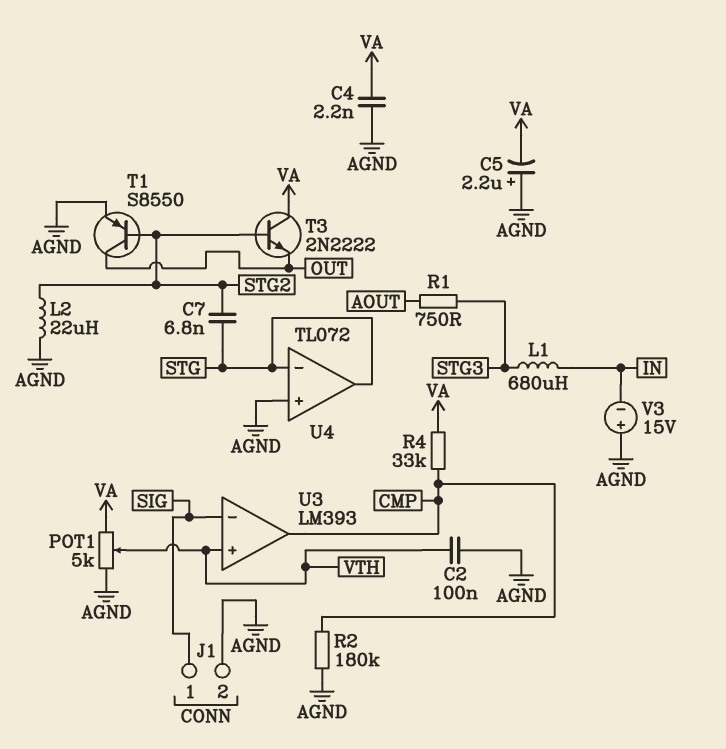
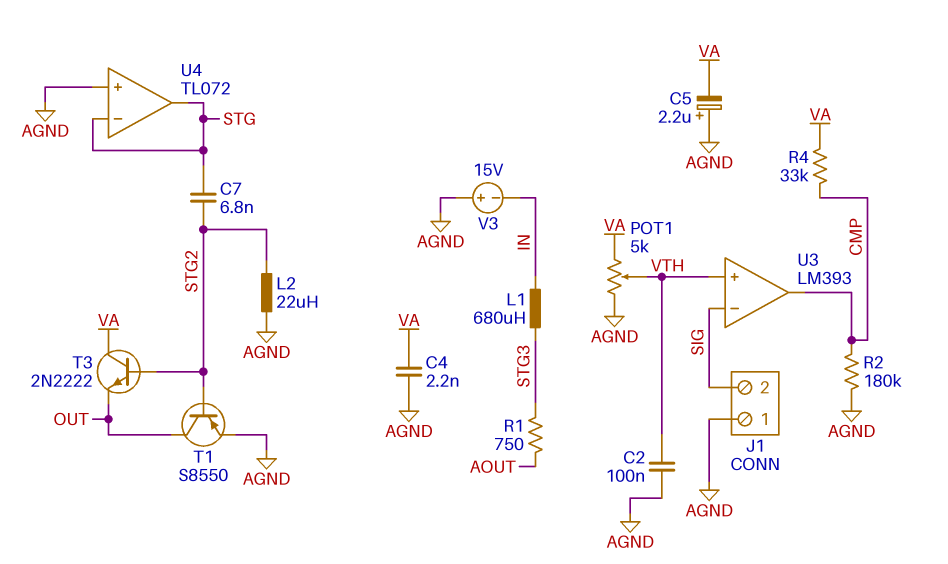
J1 pin 1: SIG -> AGND
J1 pin 2: AGND -> SIG

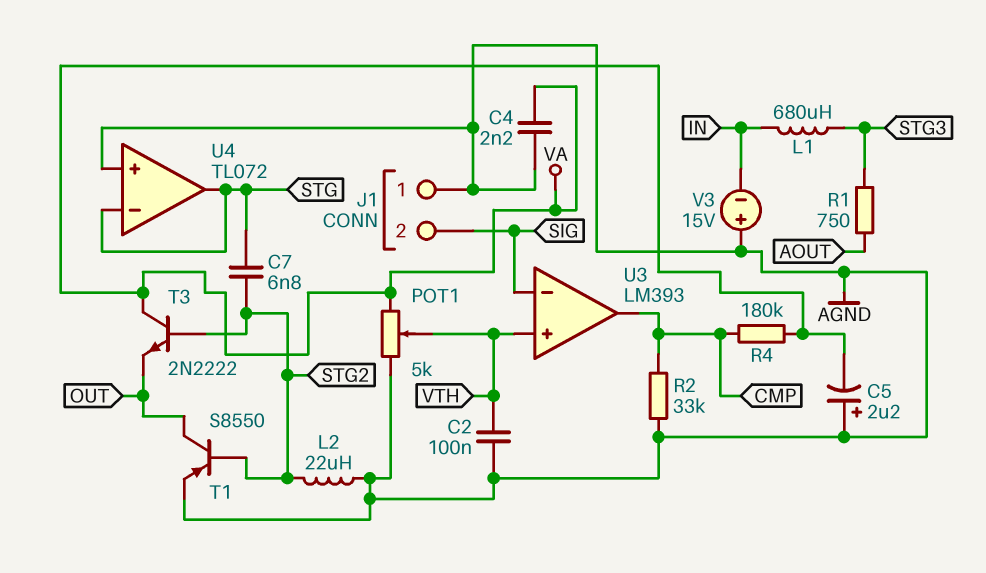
R2: 180k (AGND, CMP) -> 33k (AGND, CMP)
R4: 33k (CMP, VA) -> 180k (CMP, VA)

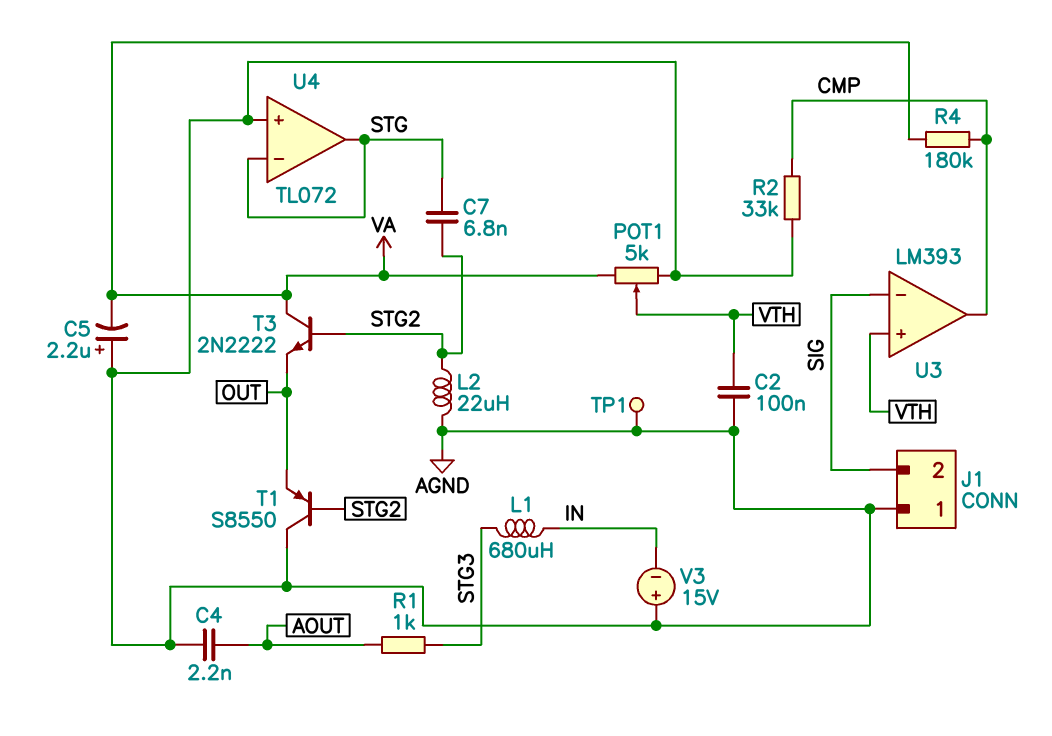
C4: 2.2nF (AGND, VA) -> 2.2nF (AGND, AOUT)
R1: 750 (AOUT, STG3) -> 1k (AOUT, STG3)
T1: PNP S8550 (B STG2, C OUT, E AGND) -> PNP S8550 (B STG2, C AGND, E OUT)
TP1: none -> test point (AGND)

